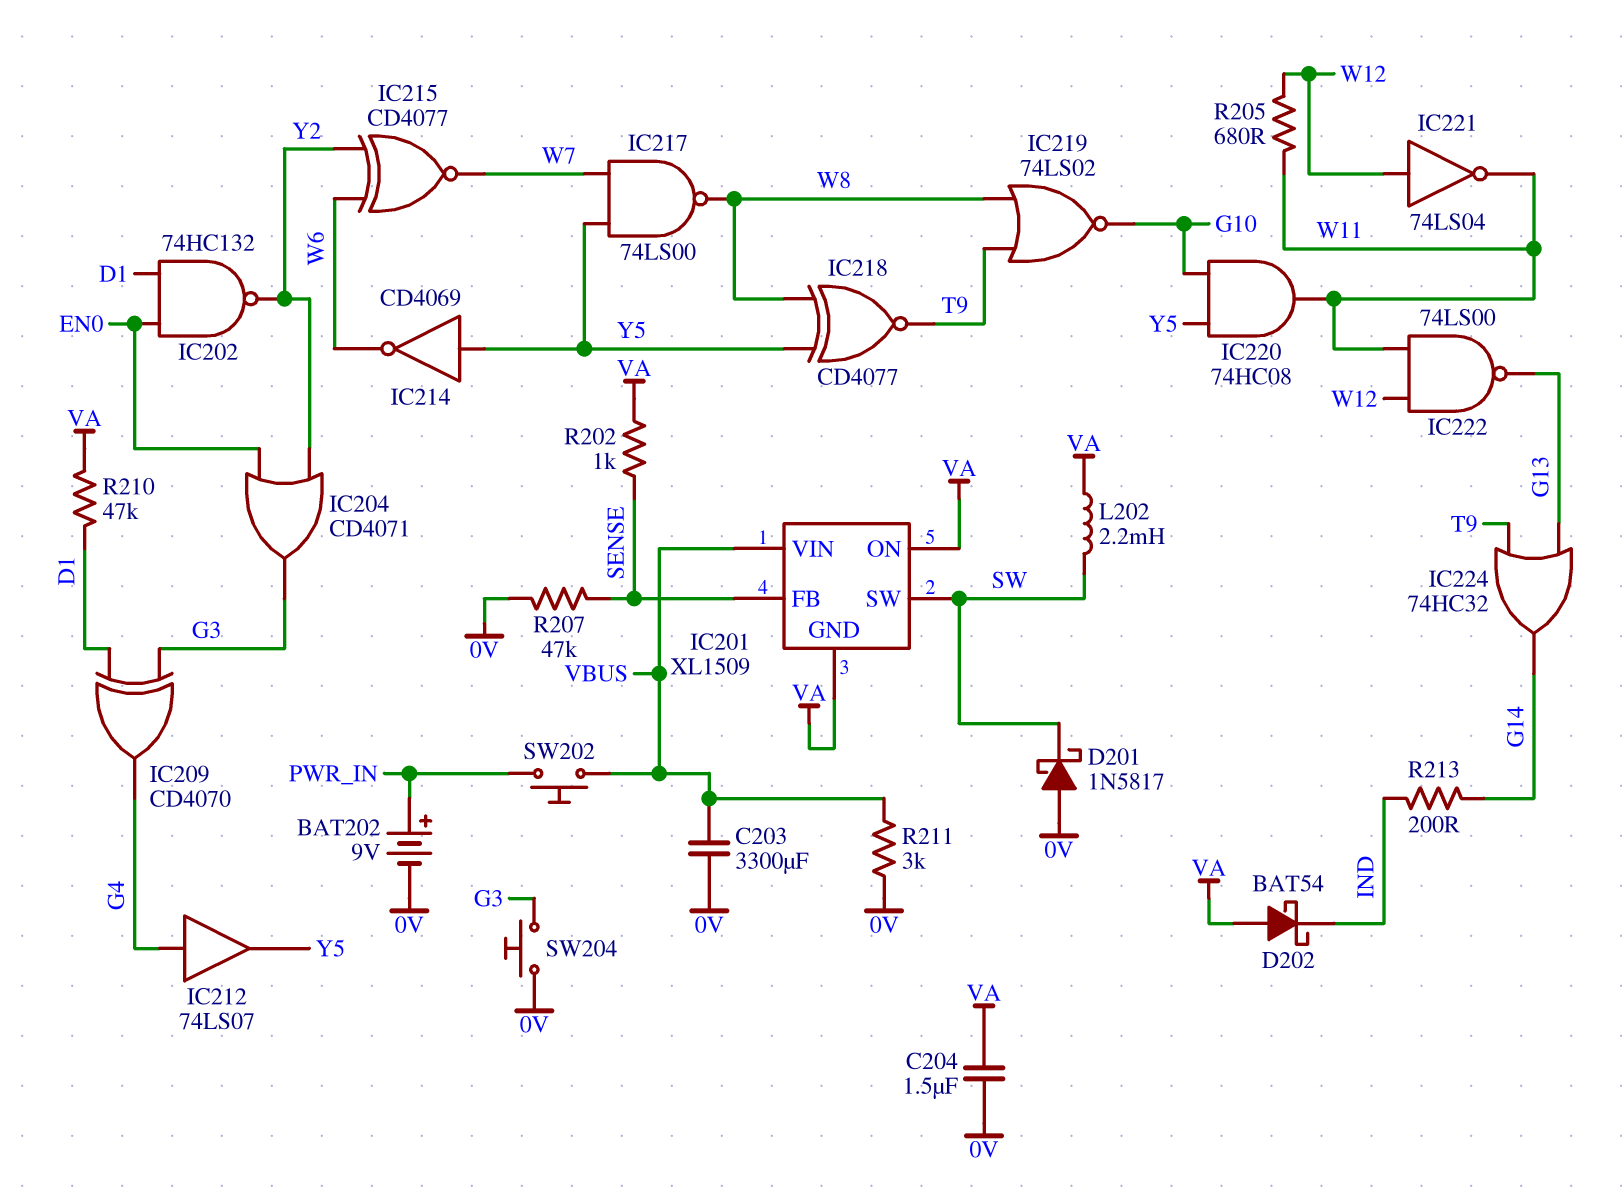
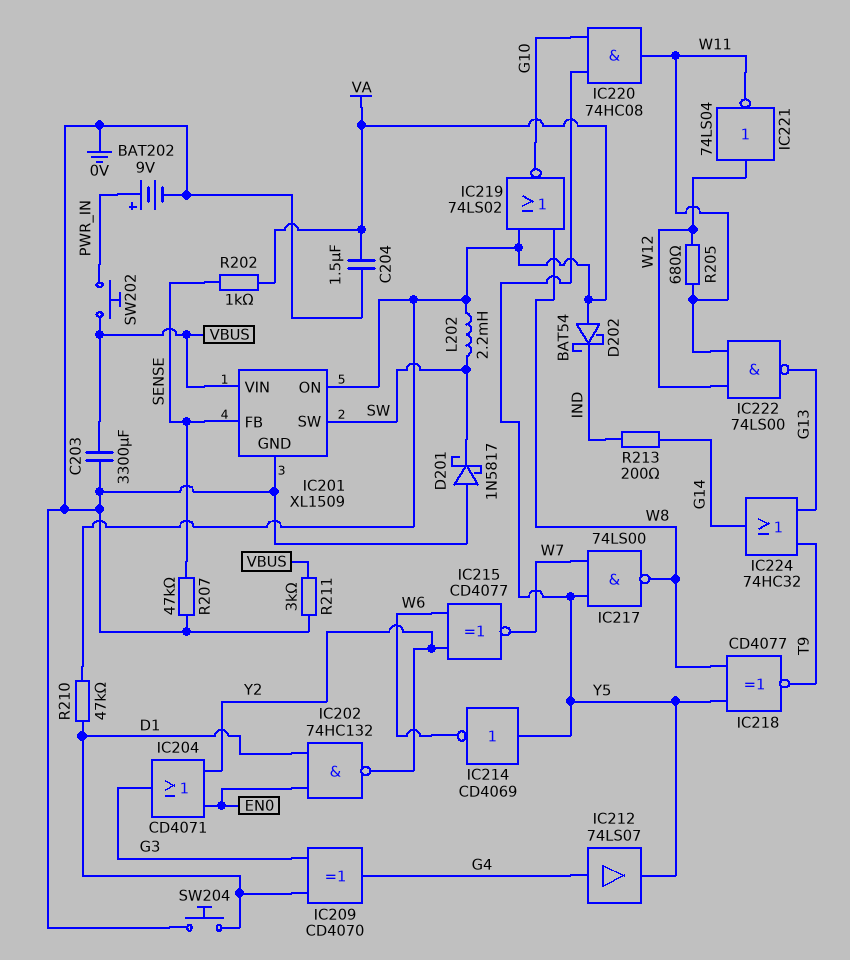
IC201 pin GND: VA -> 0V
IC219: NOR 74LS02 (in T9, in W8, out G10) -> NOR 74LS02 (in VA, in W8, out G10)
SW204: button (0V, G3) -> button (0V, D1)

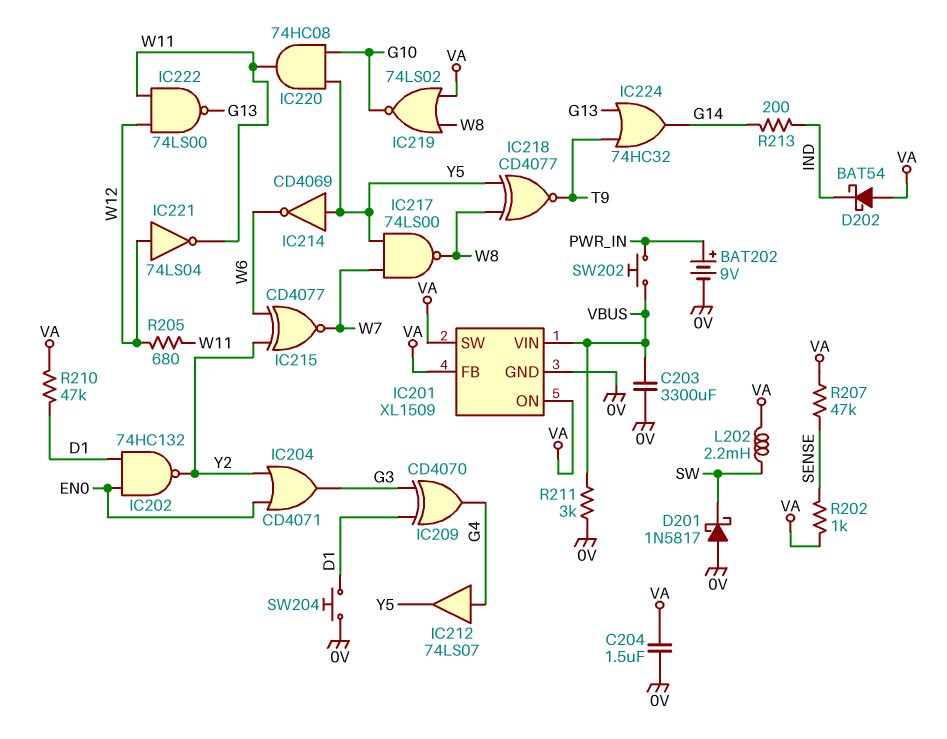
IC201 pin FB: SENSE -> VA
IC201 pin SW: SW -> VA
R207: 47k (0V, SENSE) -> 47k (SENSE, VA)

